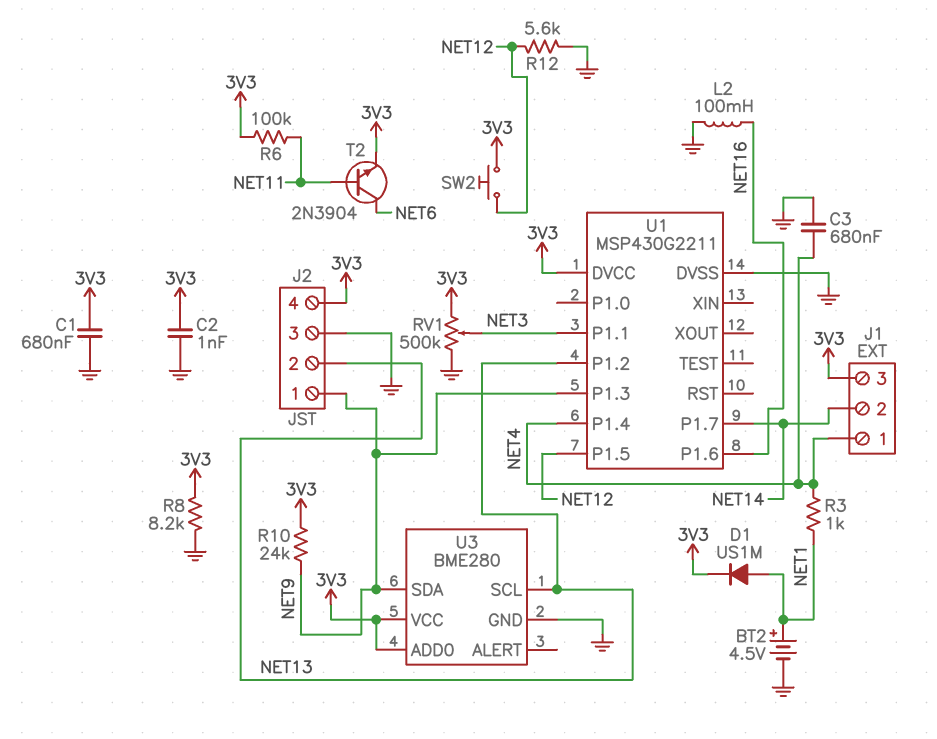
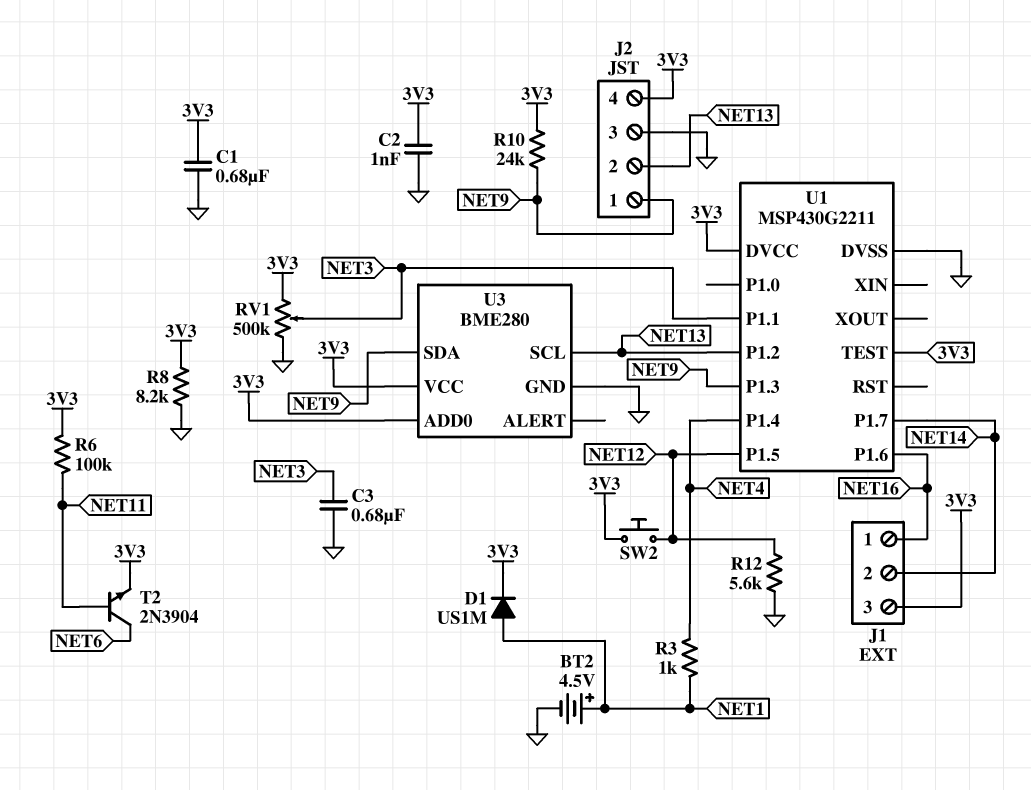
C3: 680nF (GND, NET4) -> 680nF (GND, NET3)
J1 pin 1: NET4 -> NET16
L2: 100mH (GND, NET16) -> none
U1 pin TEST: none -> 3V3

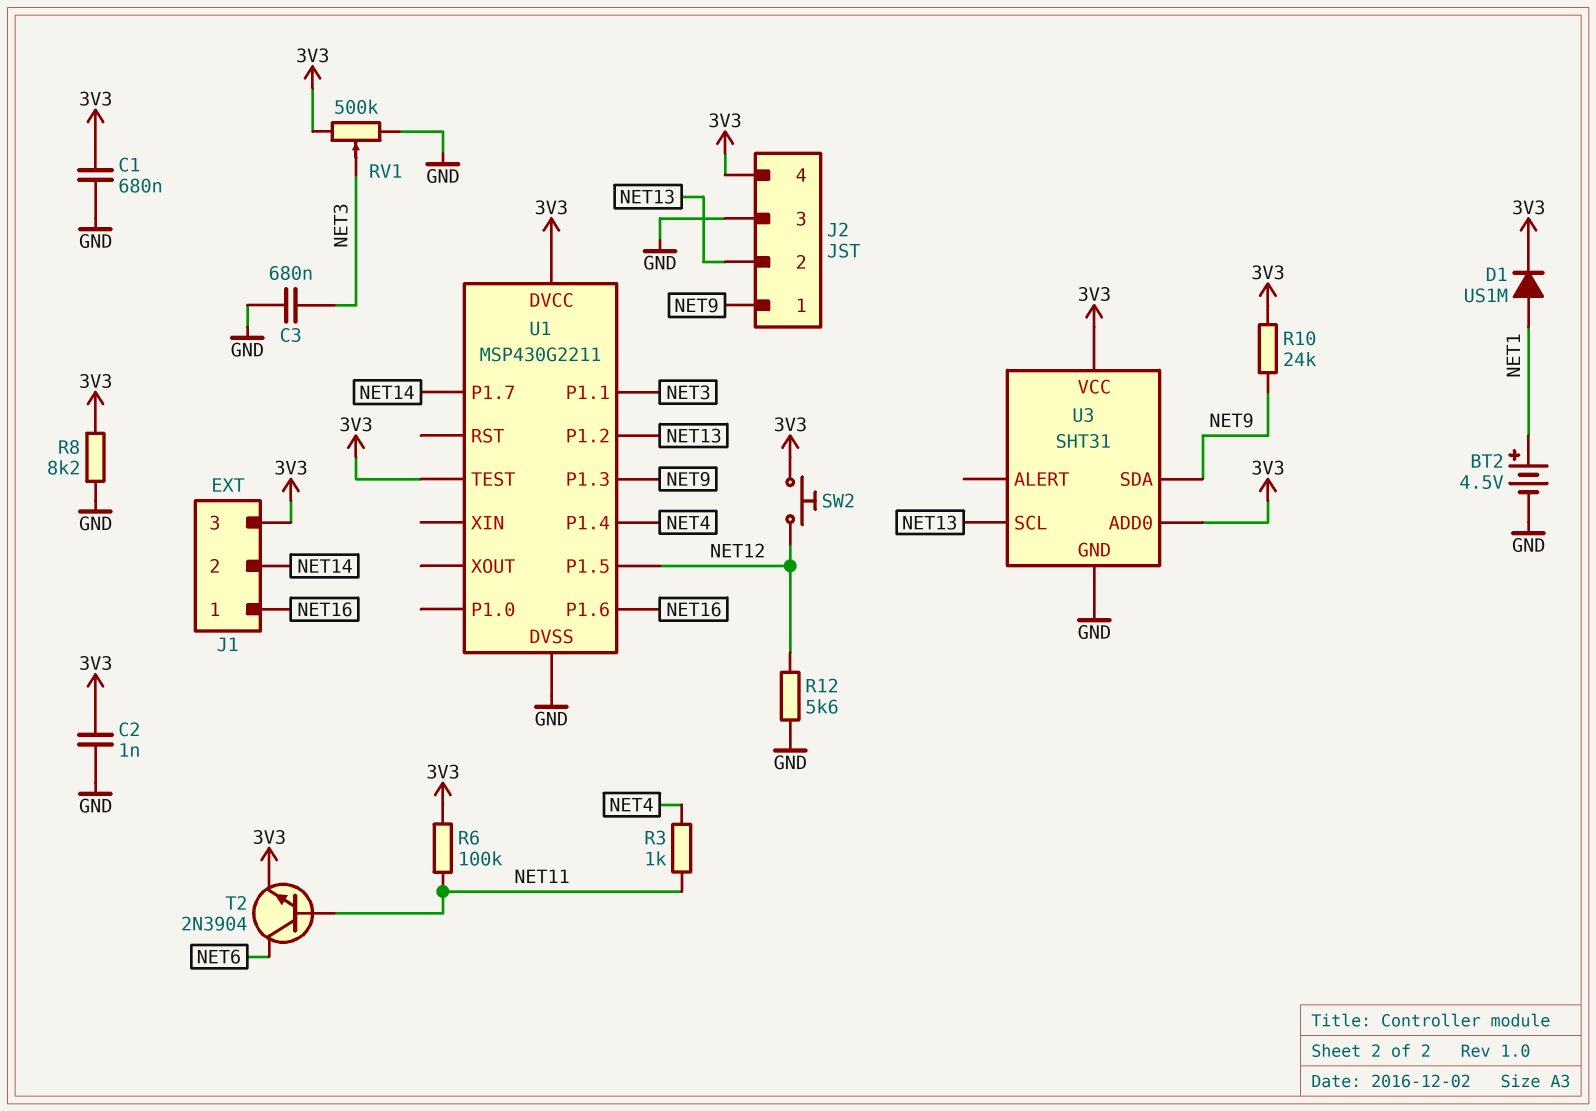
R3: 1k (NET1, NET4) -> 1k (NET4, NET11)
U3: BME280 -> SHT31

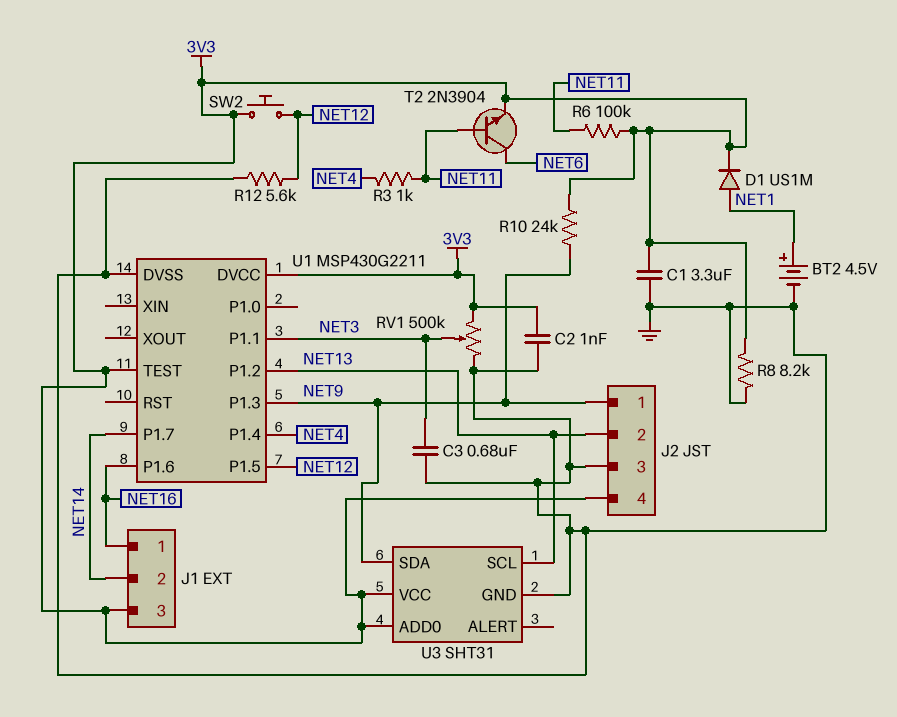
C1: 680nF (3V3, GND) -> 3.3uF (3V3, GND)

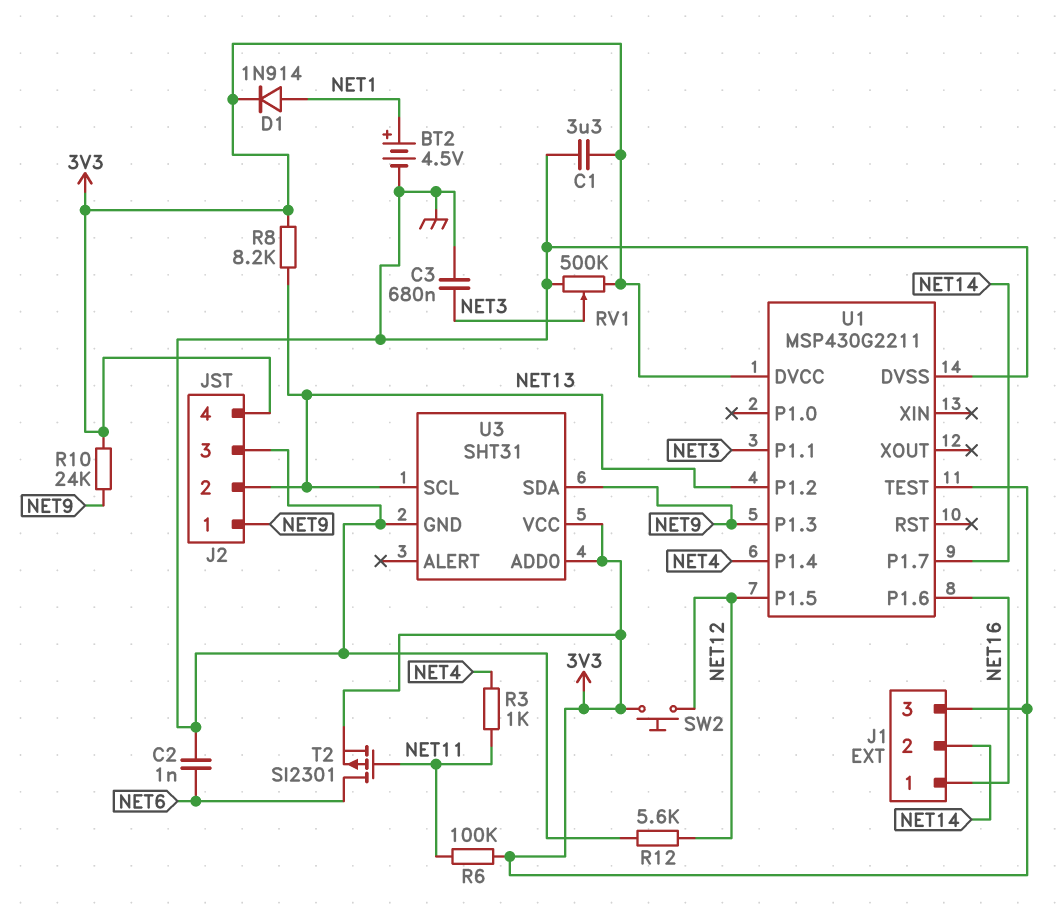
C2: 1nF (3V3, GND) -> 1nF (GND, NET6)
D1: diode US1M (A NET1, K 3V3) -> diode 1N914 (A NET1, K 3V3)
R8: 8.2k (3V3, GND) -> 8.2k (3V3, NET13)
T2: NPN 2N3904 (B NET11, C NET6, E 3V3) -> PMOS SI2301 (G NET11, D NET6, S 3V3)

